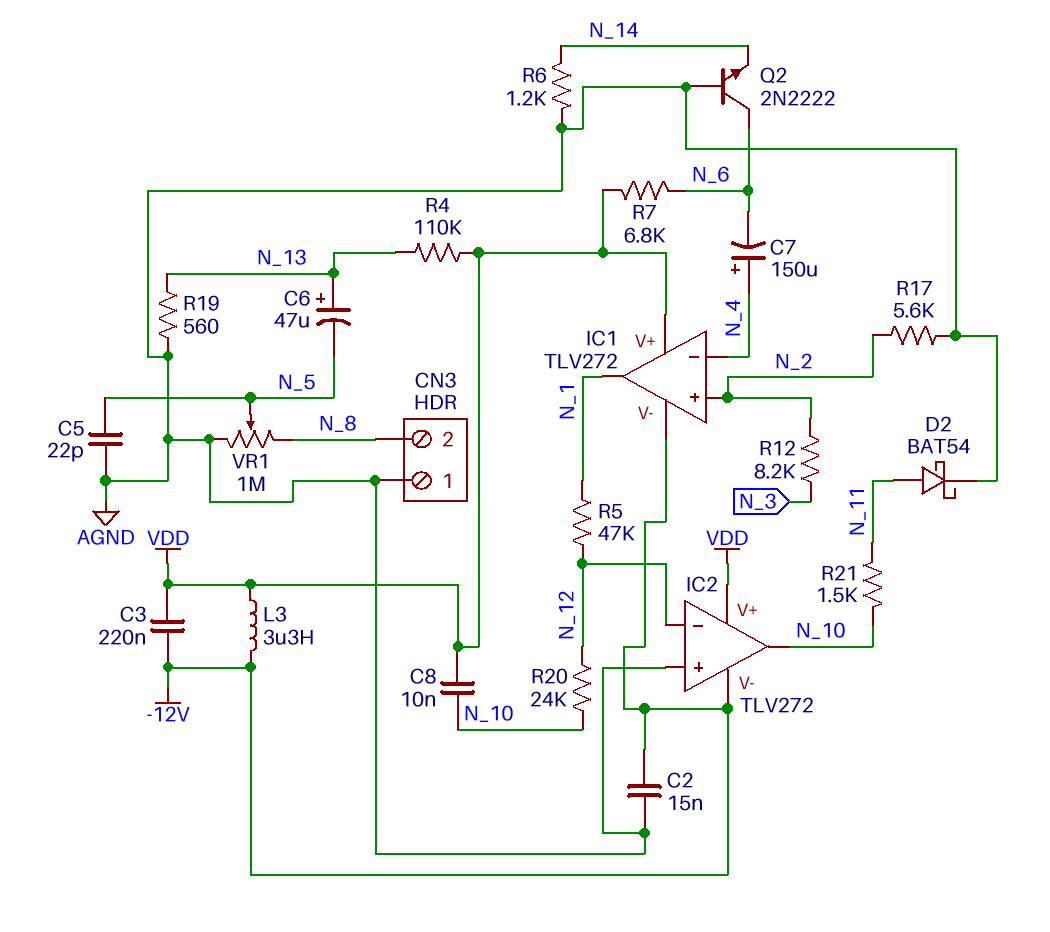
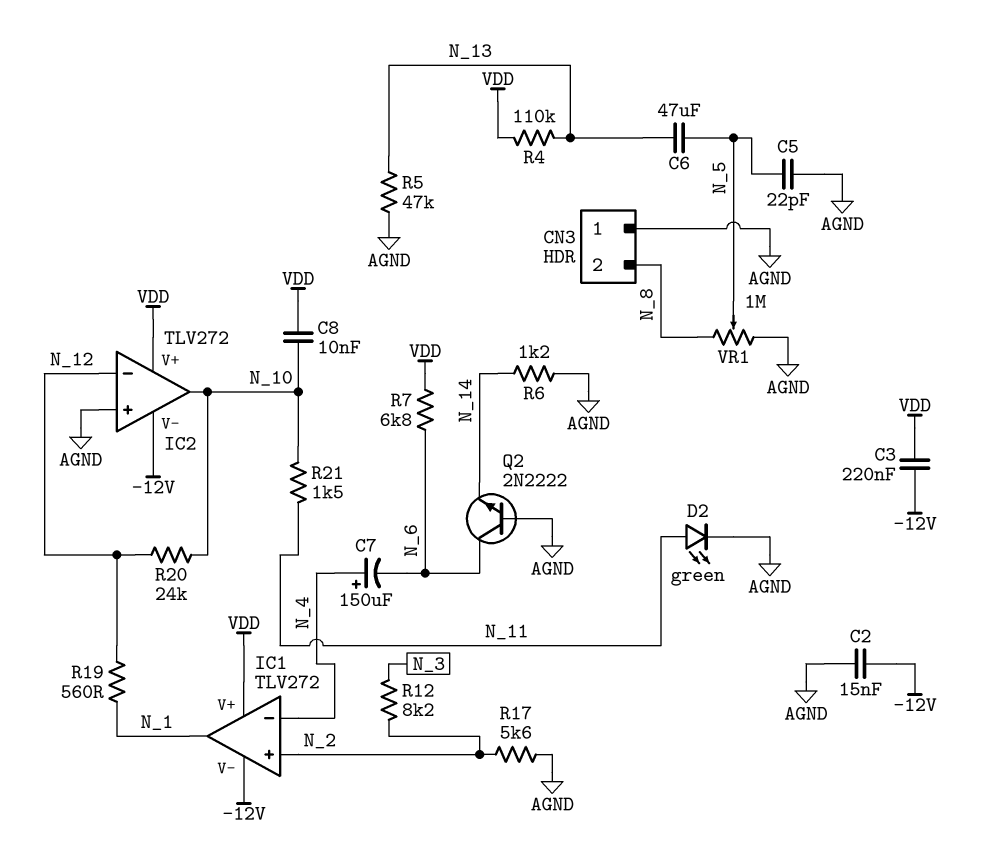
C6: 47uF (plus N_13, minus N_5) -> 47uF (N_5, N_13)
D2: schottky BAT54 (A N_11, K AGND) -> LED green (A N_11, K AGND)
L3: 3.3uH (-12V, VDD) -> none
R5: 47k (N_1, N_12) -> 47k (AGND, N_13)
R19: 560 (AGND, N_13) -> 560 (N_1, N_12)

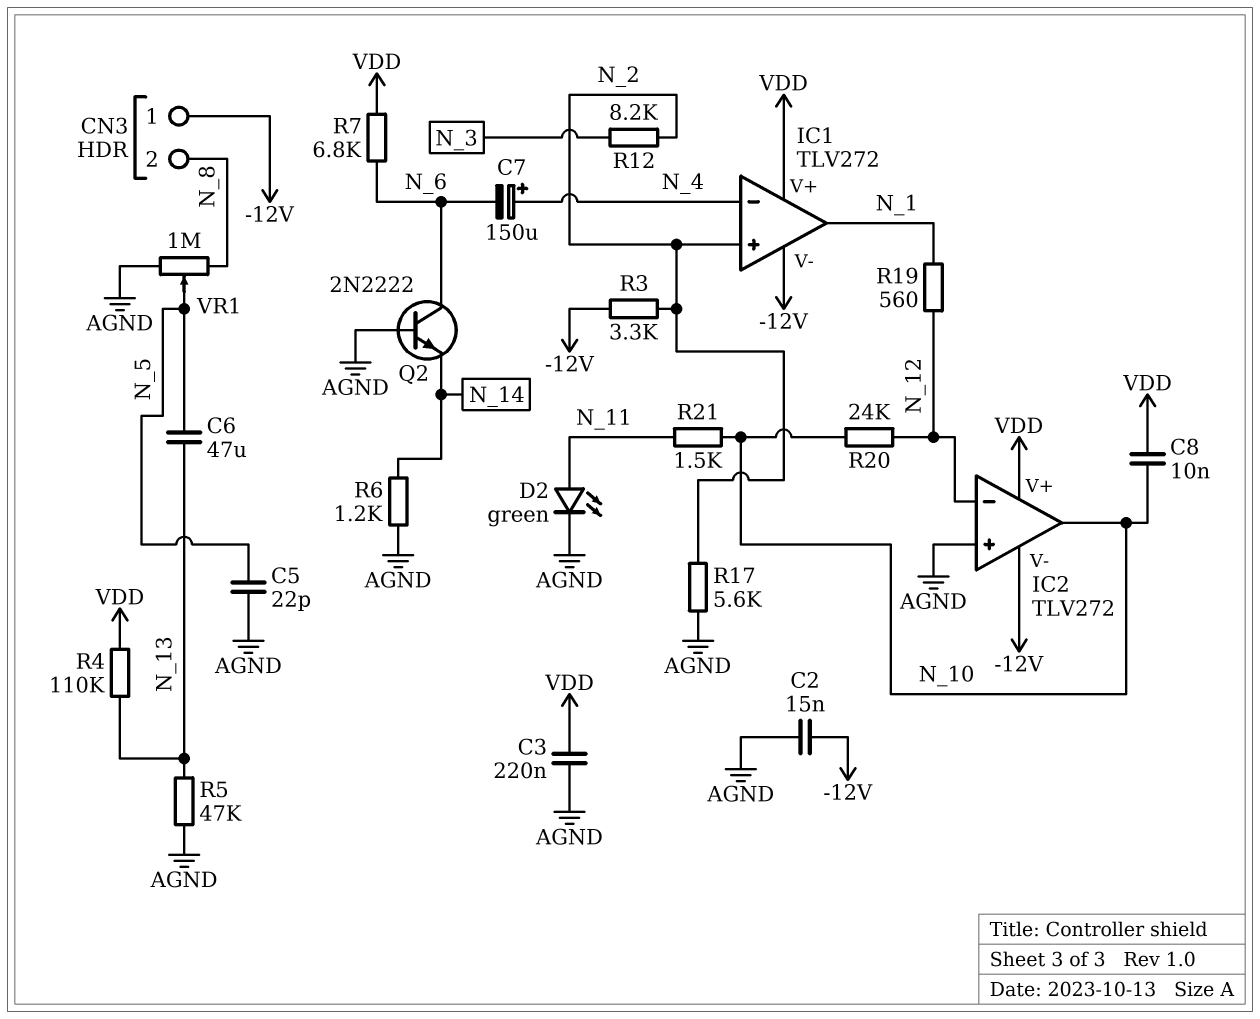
C3: 220nF (-12V, VDD) -> 220nF (AGND, VDD)
CN3 pin 1: AGND -> -12V
R3: none -> 3.3k (-12V, N_2)

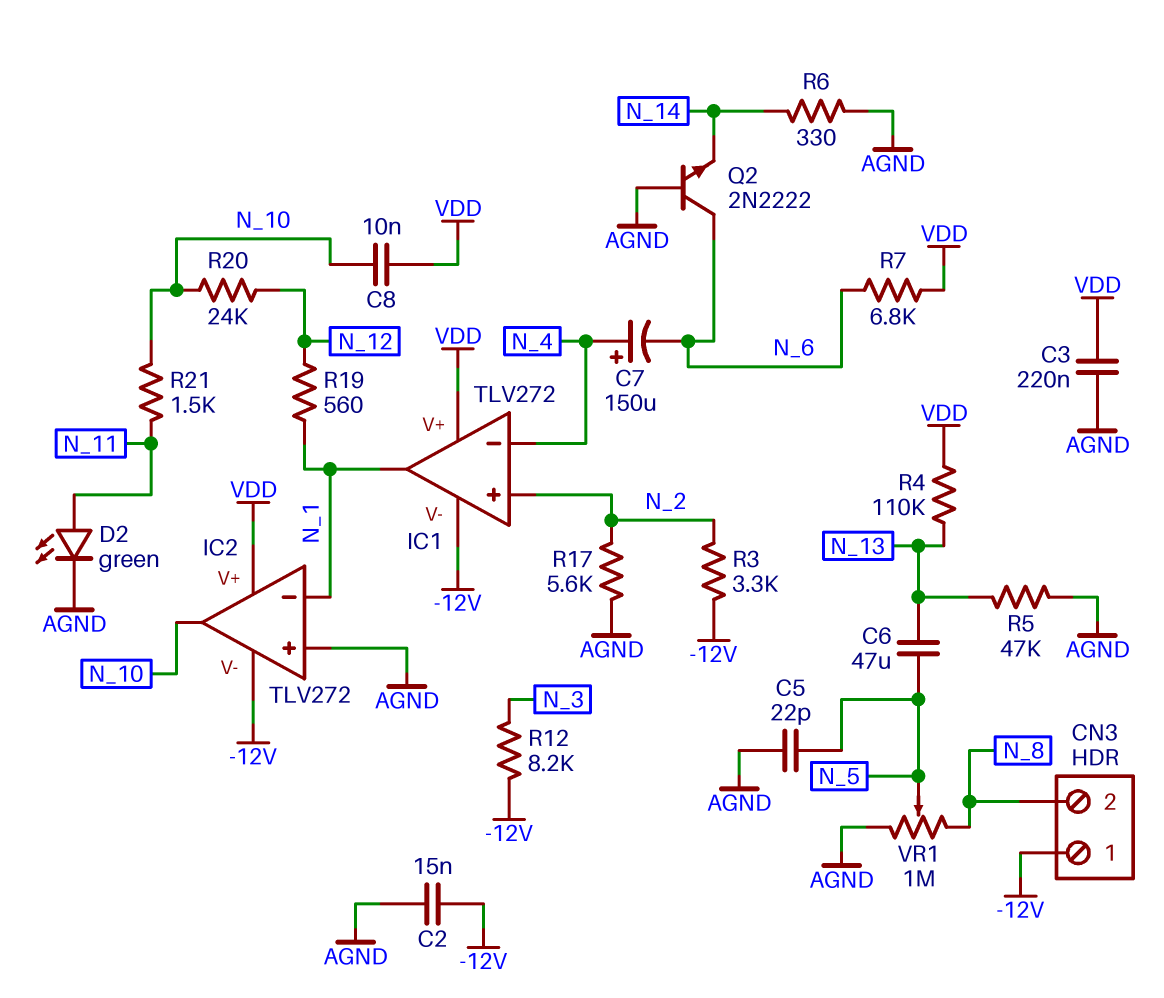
IC2 pin in-: N_12 -> N_1
R6: 1.2k (AGND, N_14) -> 330 (AGND, N_14)
R12: 8.2k (N_2, N_3) -> 8.2k (-12V, N_3)

